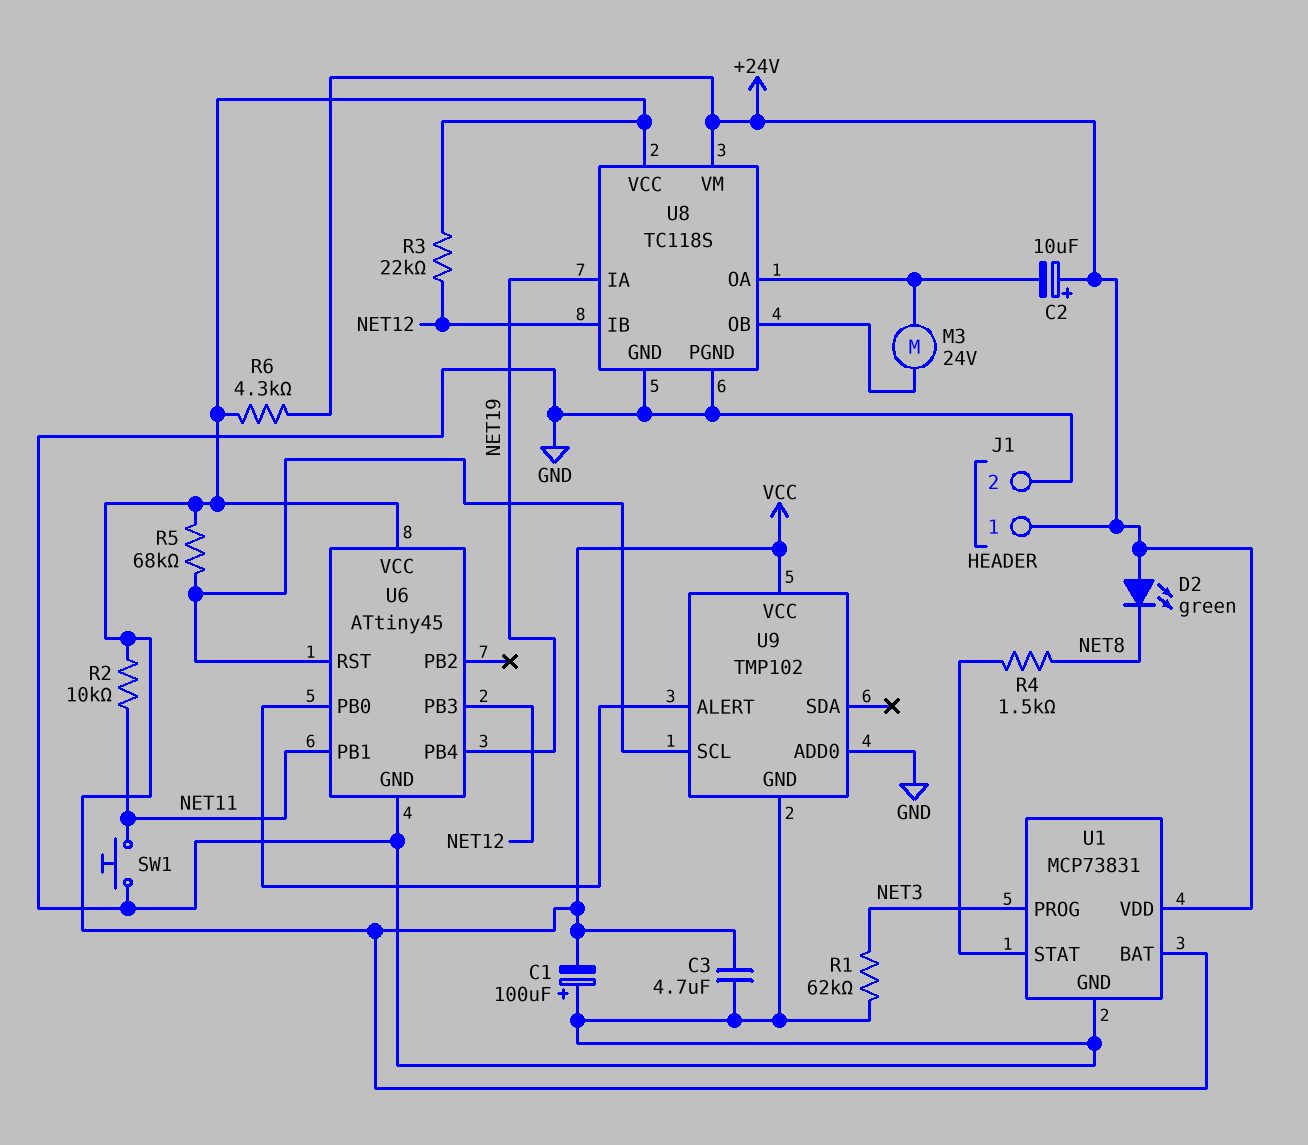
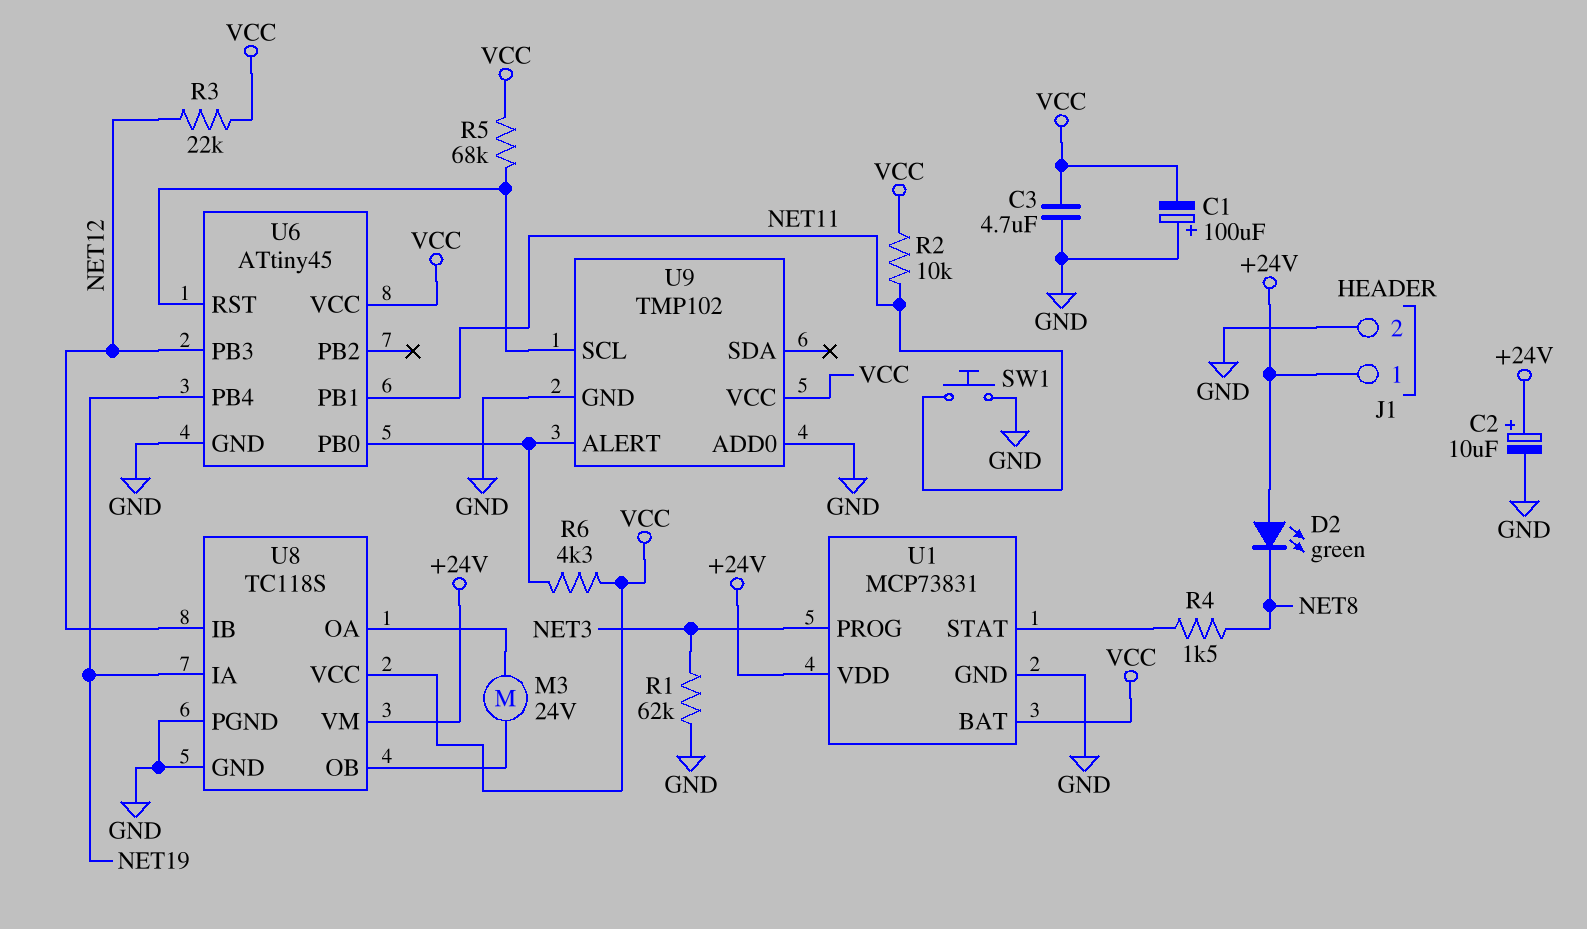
C2: 10uF (plus +24V, minus U8/OA) -> 10uF (plus +24V, minus GND)
R6: 4.3k (+24V, VCC) -> 4.3k (U6/PB0, VCC)

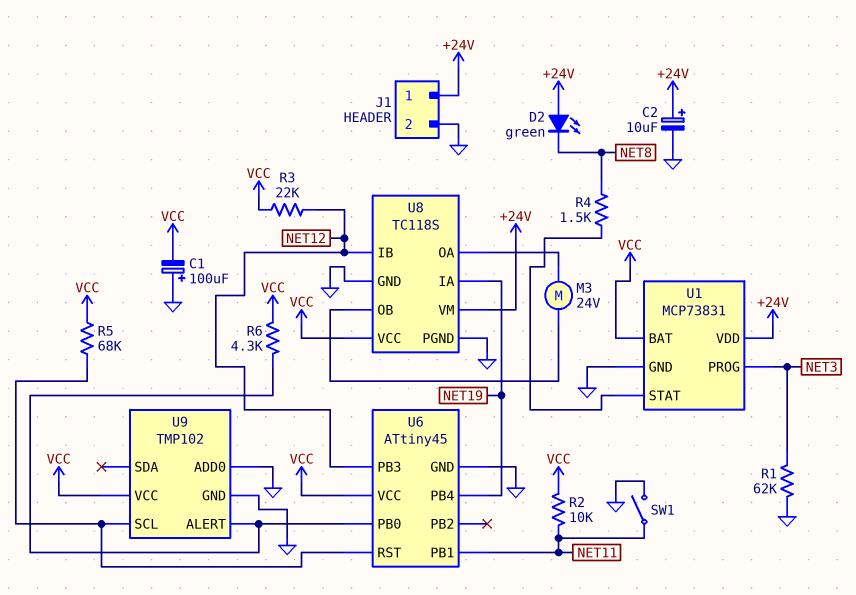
C3: 4.7uF (GND, VCC) -> none
SW1: button (GND, NET11) -> switch (GND, NET11)

